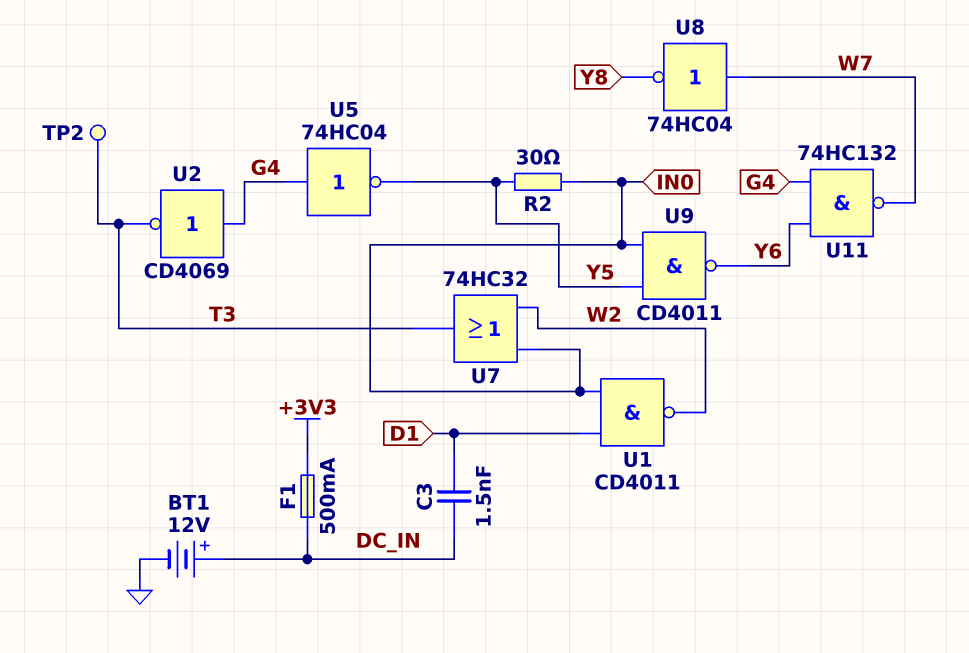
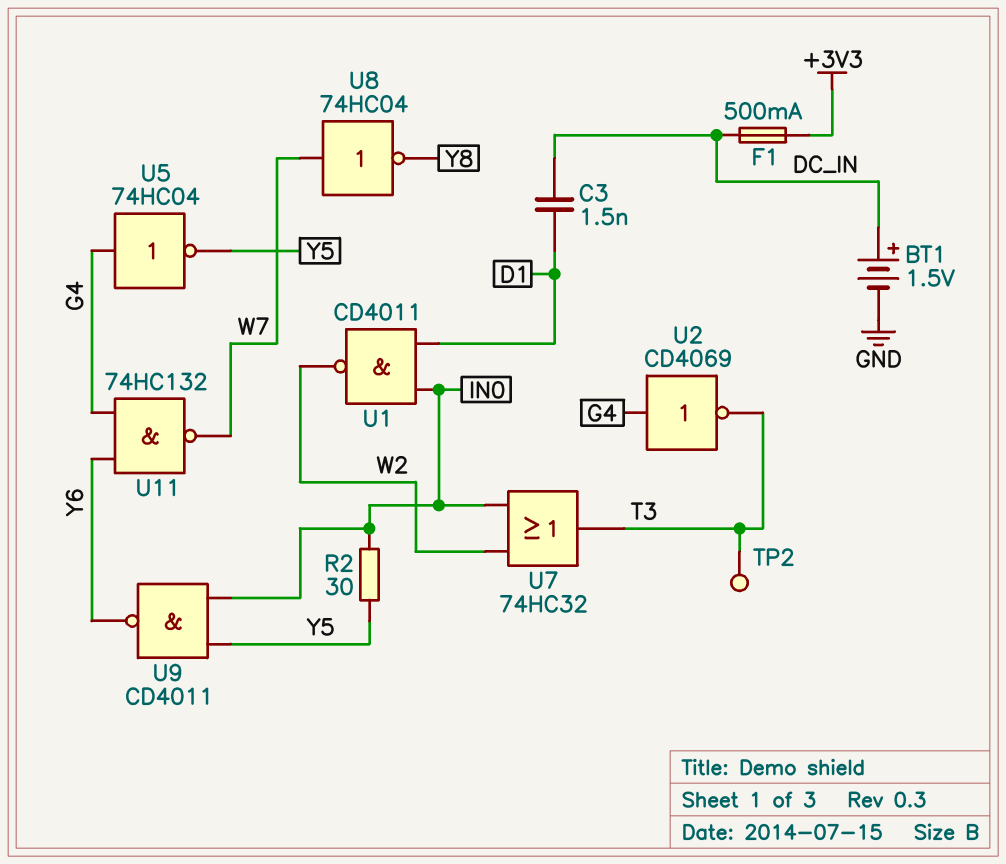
BT1: 12V (plus DC_IN, minus GND) -> 1.5V (plus DC_IN, minus GND)

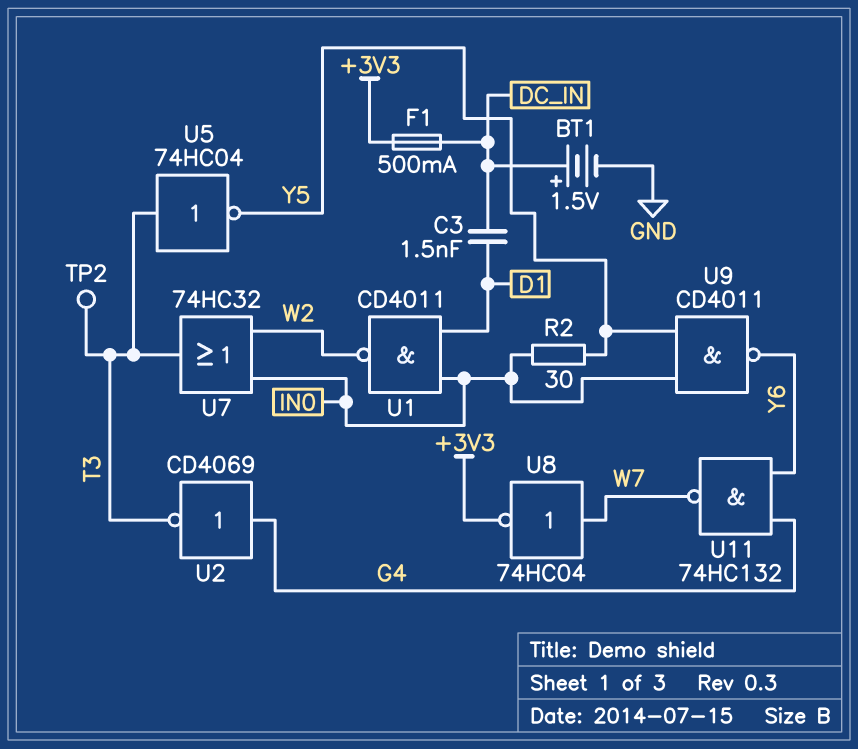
U5: NOT 74HC04 (in G4, out Y5) -> NOT 74HC04 (in T3, out Y5)
U8: NOT 74HC04 (in W7, out Y8) -> NOT 74HC04 (in W7, out +3V3)

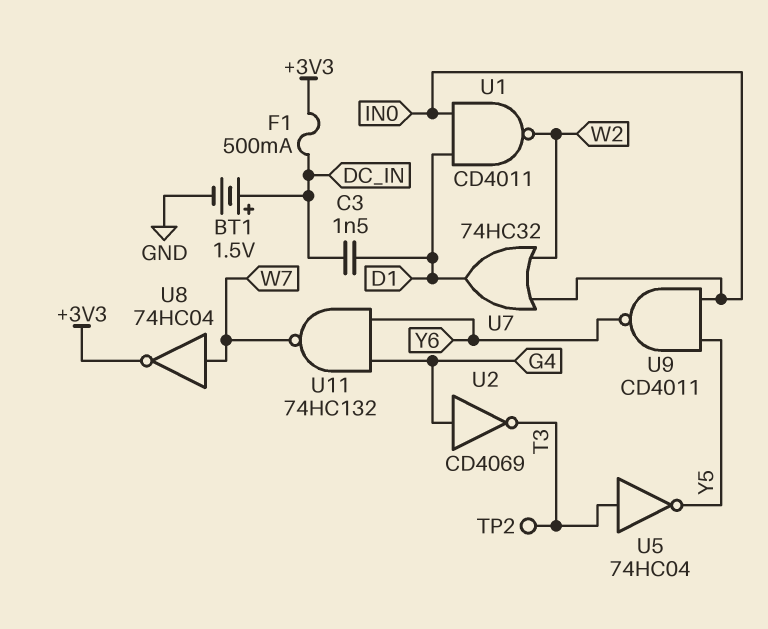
R2: 30 (IN0, Y5) -> none
U7: OR 74HC32 (in IN0, in W2, out T3) -> OR 74HC32 (in IN0, in W2, out D1)

